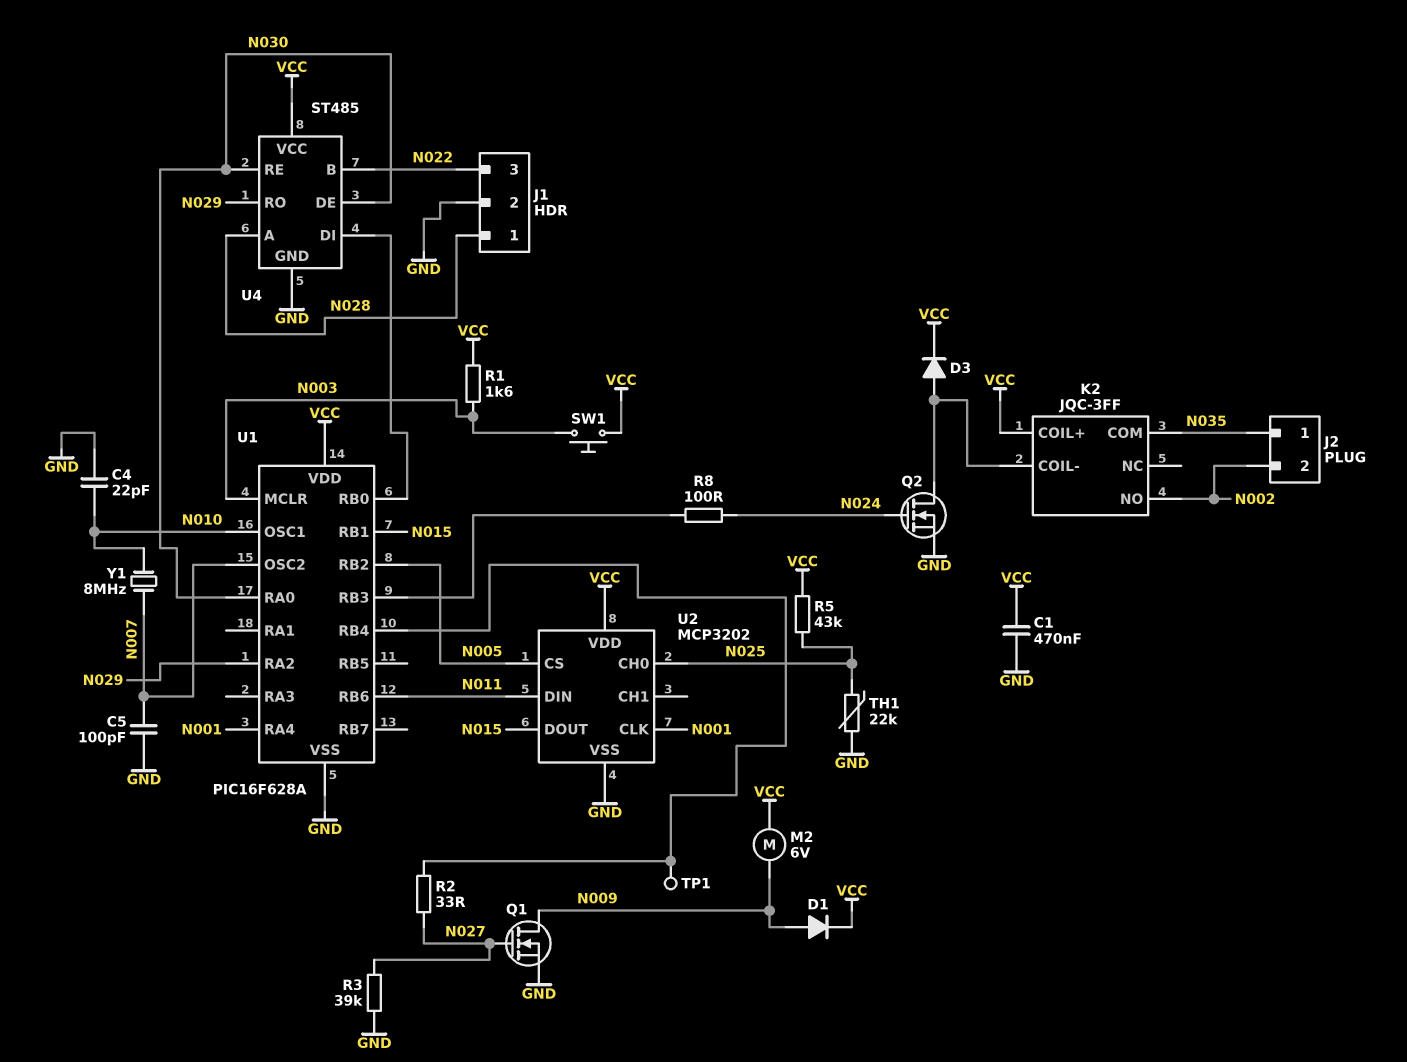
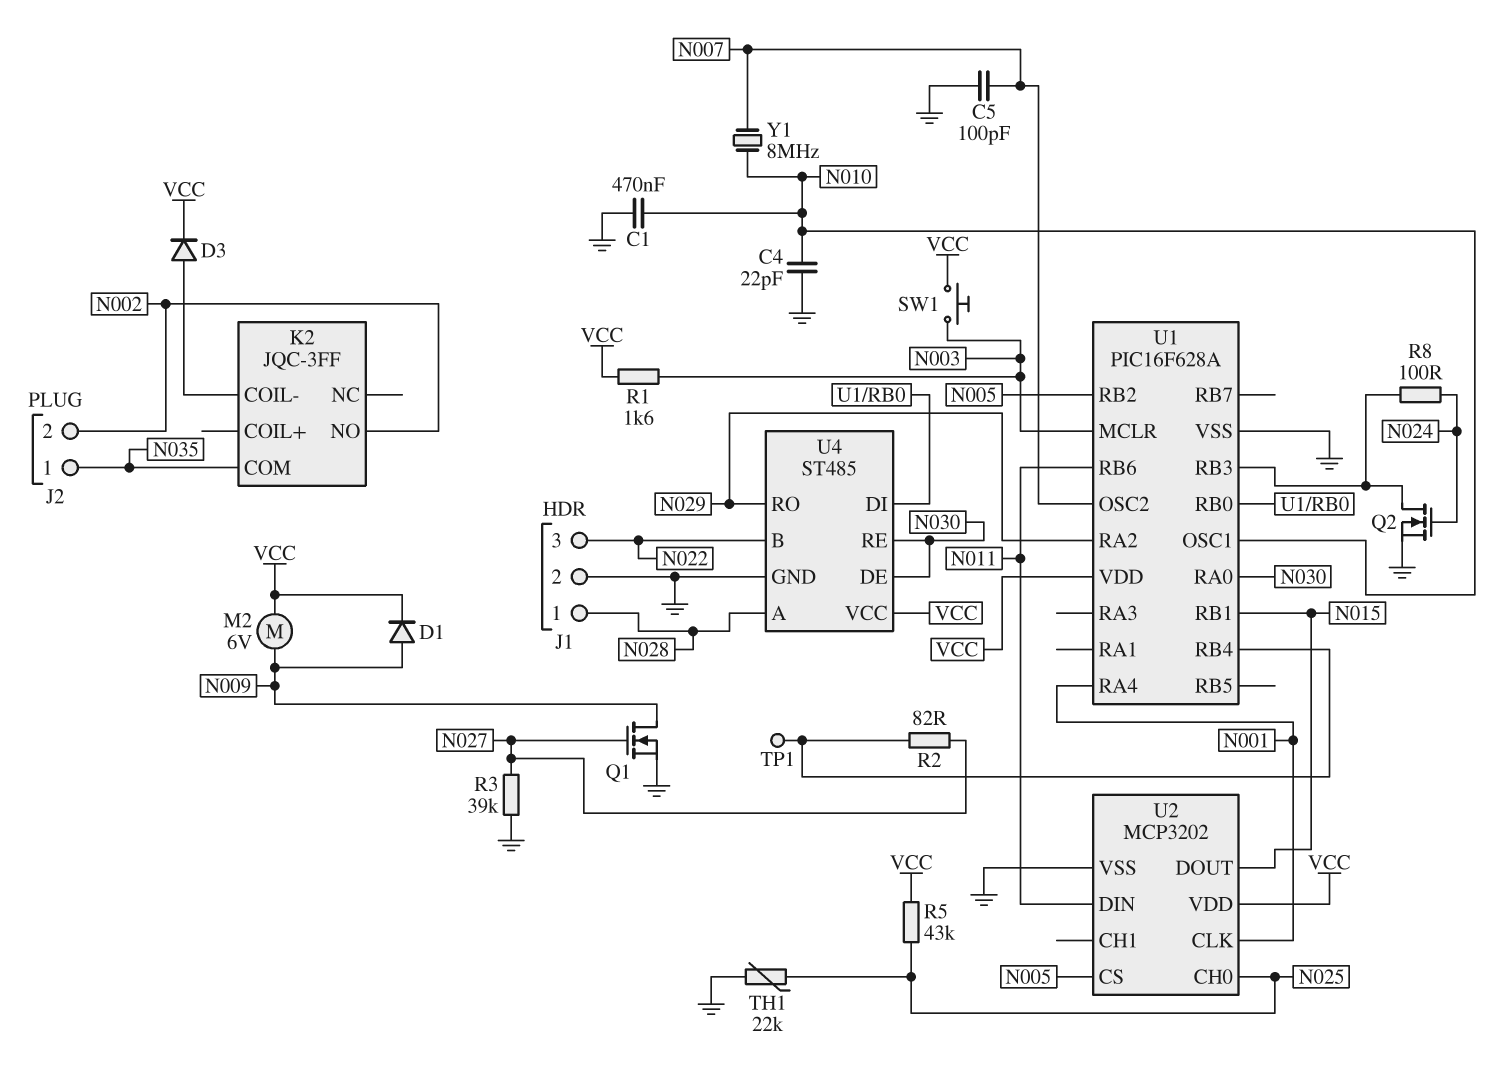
C1: 470nF (GND, VCC) -> 470nF (GND, N010)
K2 pin COIL+: VCC -> none
Q2: NMOS (G N024, D K2/COIL-, S GND) -> NMOS (G N024, D U1/RB3, S GND)
R2: 33 (N027, U1/RB4) -> 82 (N027, U1/RB4)

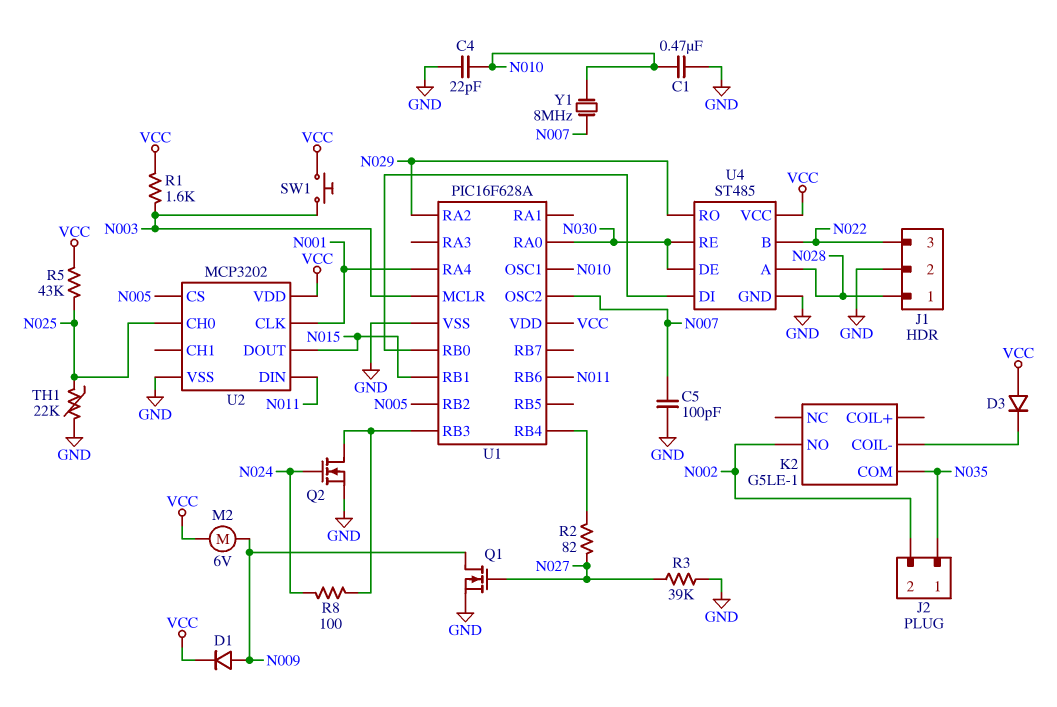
D3: diode (A K2/COIL-, K VCC) -> diode (A VCC, K K2/COIL-)
K2: JQC-3FF -> G5LE-1
TP1: test point (U1/RB4) -> none

